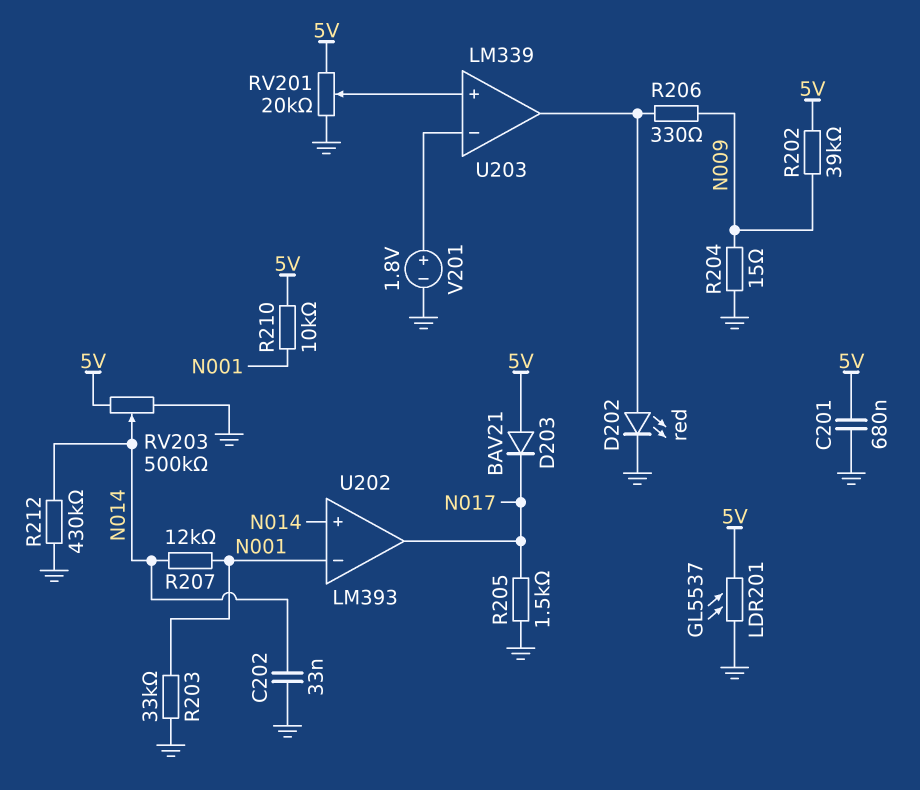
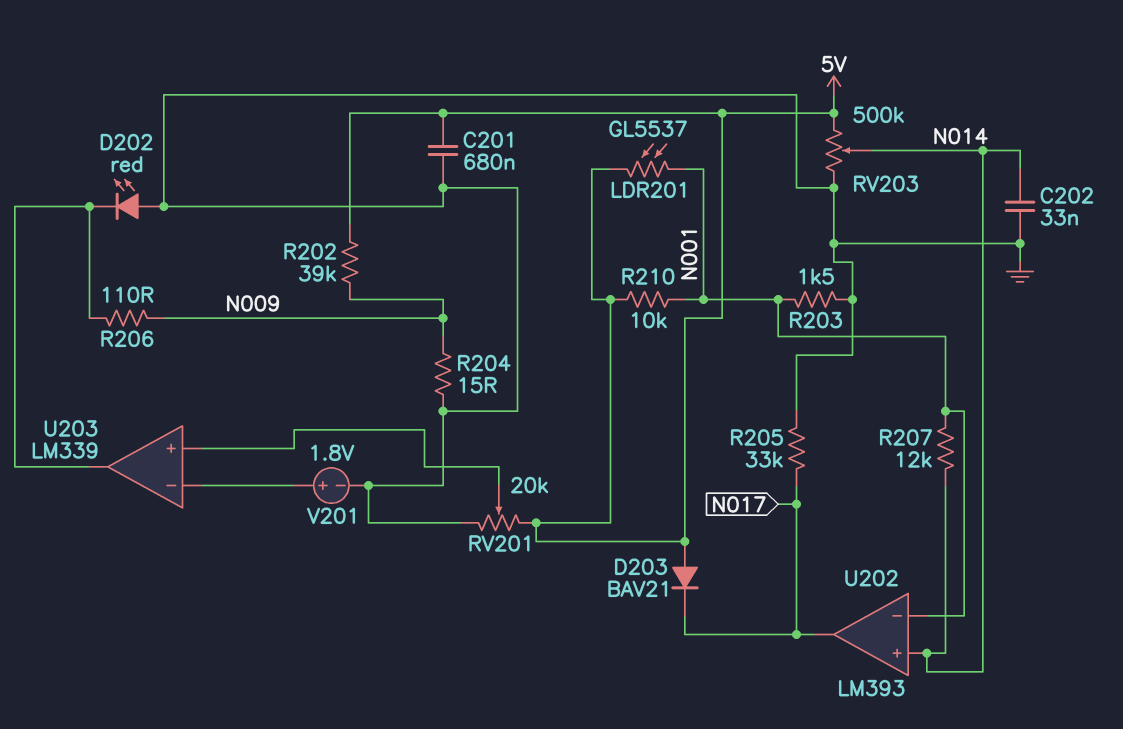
D202: LED red (A U203/out, K GND) -> LED red (A GND, K U203/out)
LDR201: GL5537 (5V, GND) -> GL5537 (5V, N001)
R203: 33k (GND, N001) -> 1.5k (GND, N001)
R205: 1.5k (GND, N017) -> 33k (GND, N017)
R206: 330 (N009, U203/out) -> 110 (N009, U203/out)
R212: 430k (GND, N014) -> none

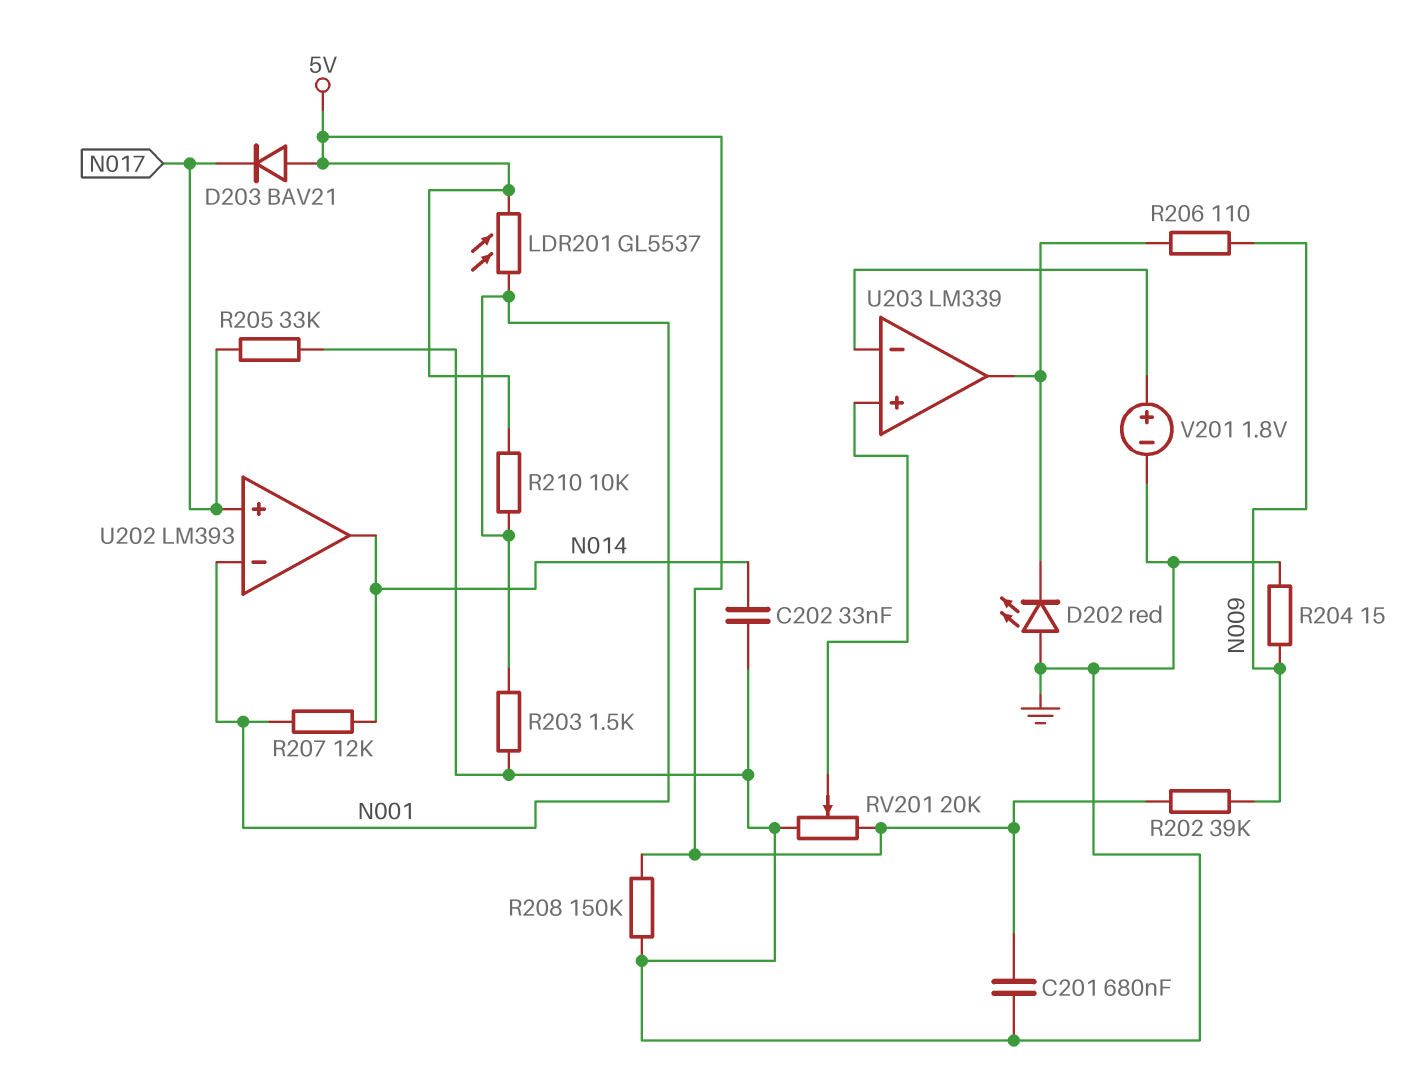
R208: none -> 150k (5V, GND)
RV203: 500k (5V, GND, wiper N014) -> none
U202 pin in+: N014 -> N017
U202 pin out: N017 -> N014

